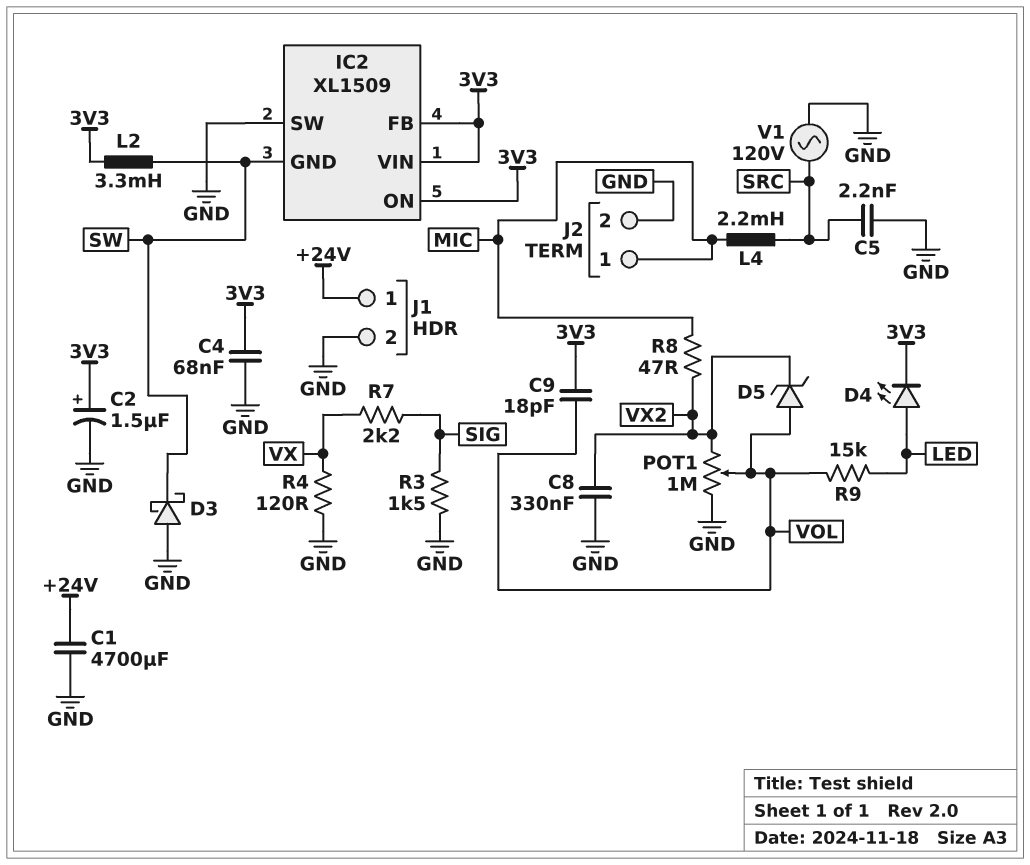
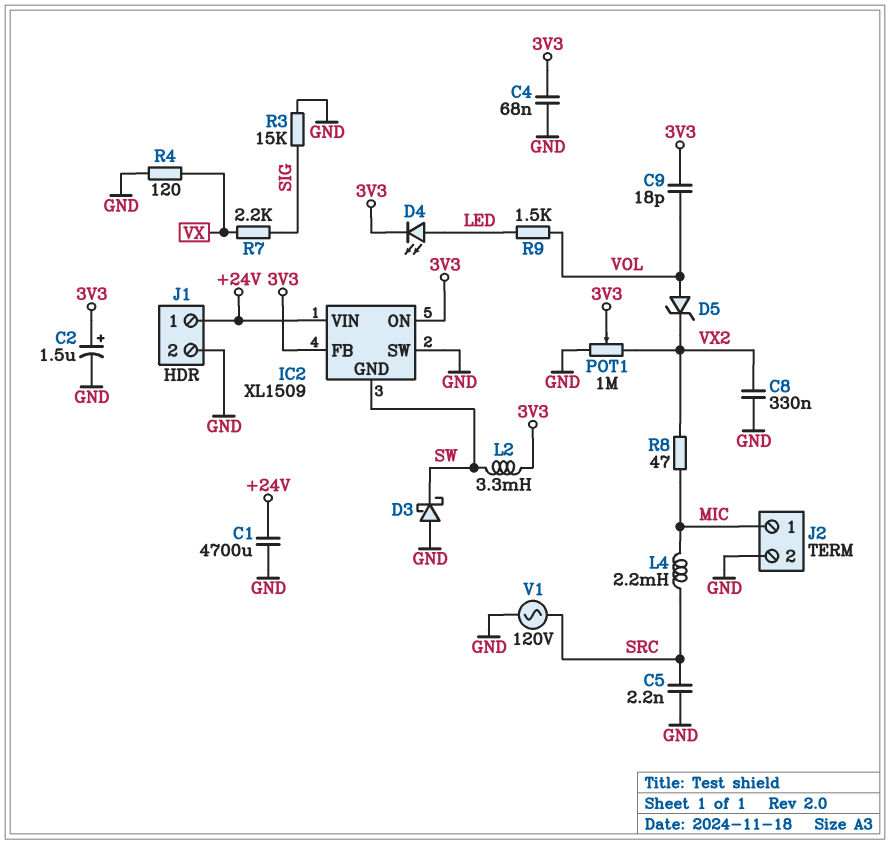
IC2 pin VIN: 3V3 -> +24V
POT1: 1M (GND, VX2, wiper VOL) -> 1M (GND, VX2, wiper 3V3)
R3: 1.5k (GND, SIG) -> 15k (GND, SIG)
R9: 15k (LED, VOL) -> 1.5k (LED, VOL)

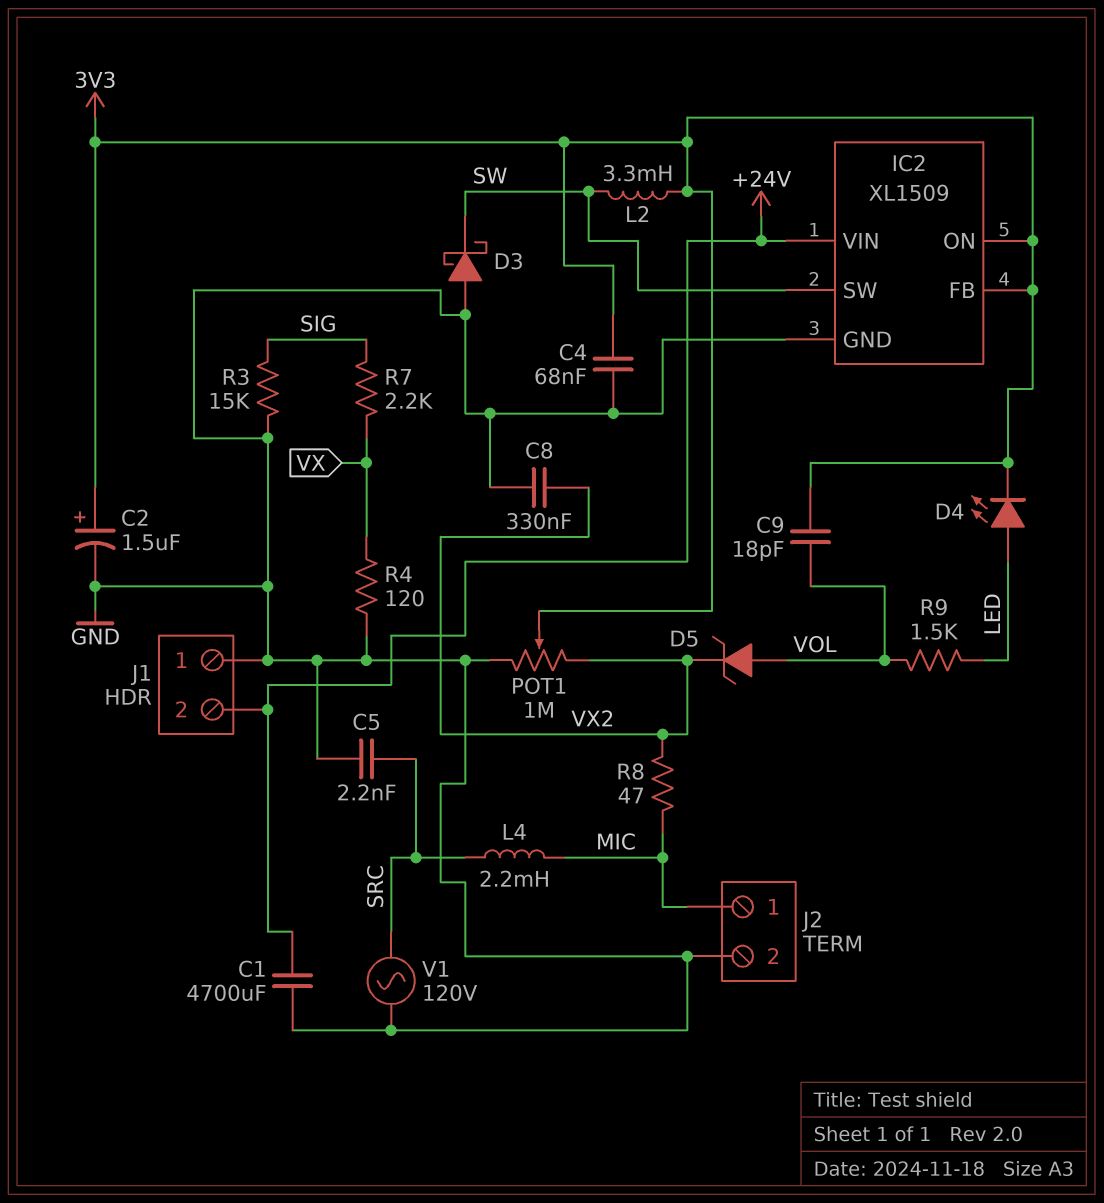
IC2 pin GND: SW -> GND
IC2 pin SW: GND -> SW
J1 pin 1: +24V -> GND
J1 pin 2: GND -> +24V

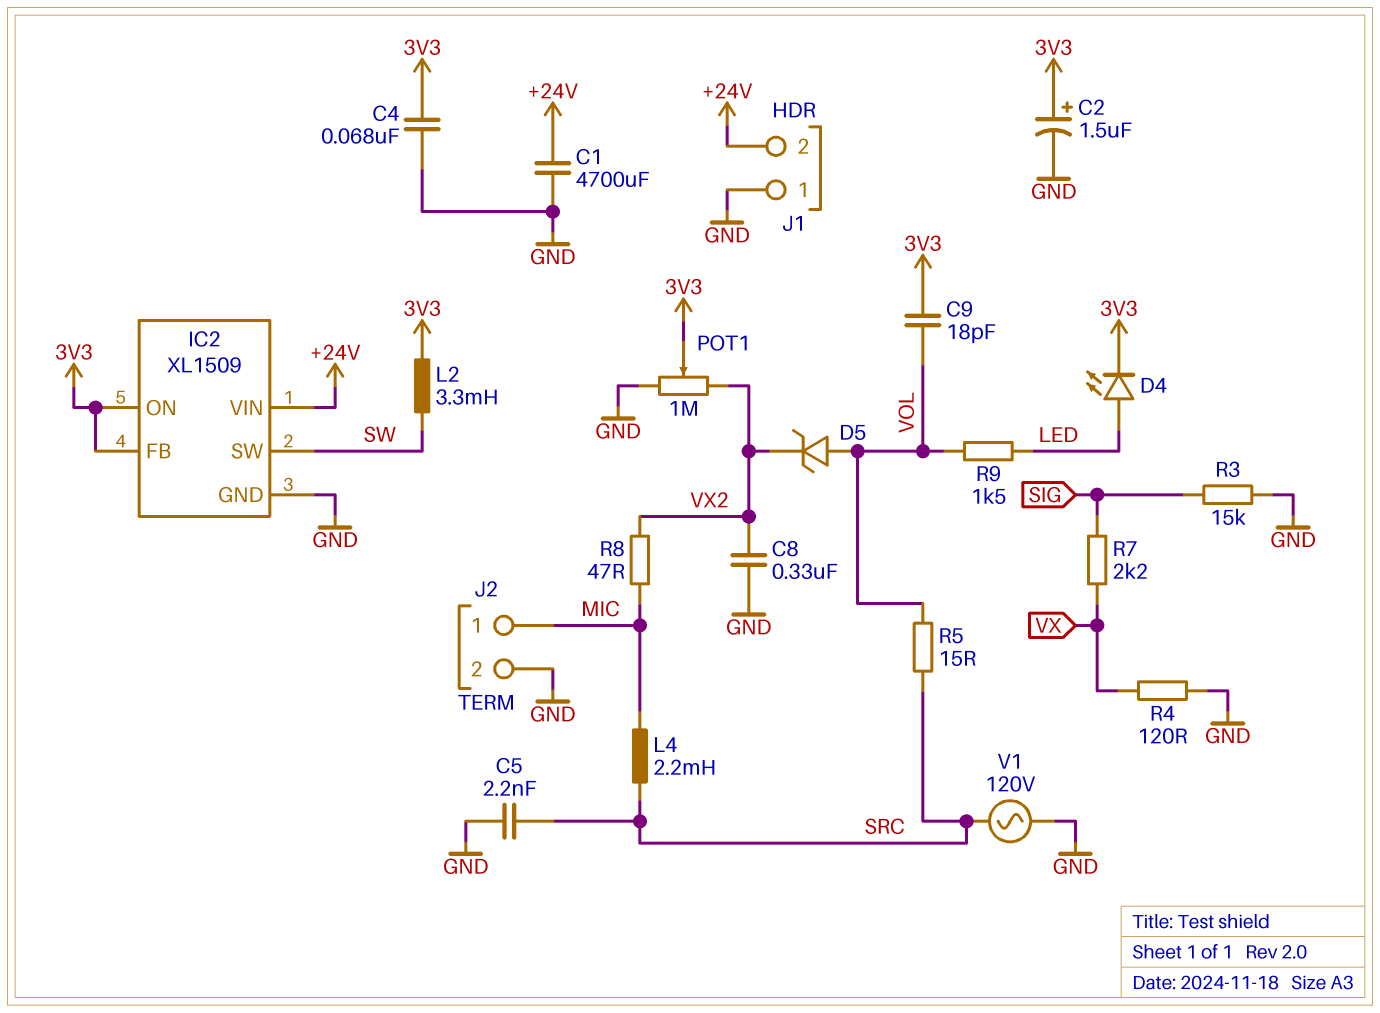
D3: schottky (A GND, K SW) -> none
R5: none -> 15 (SRC, VOL)

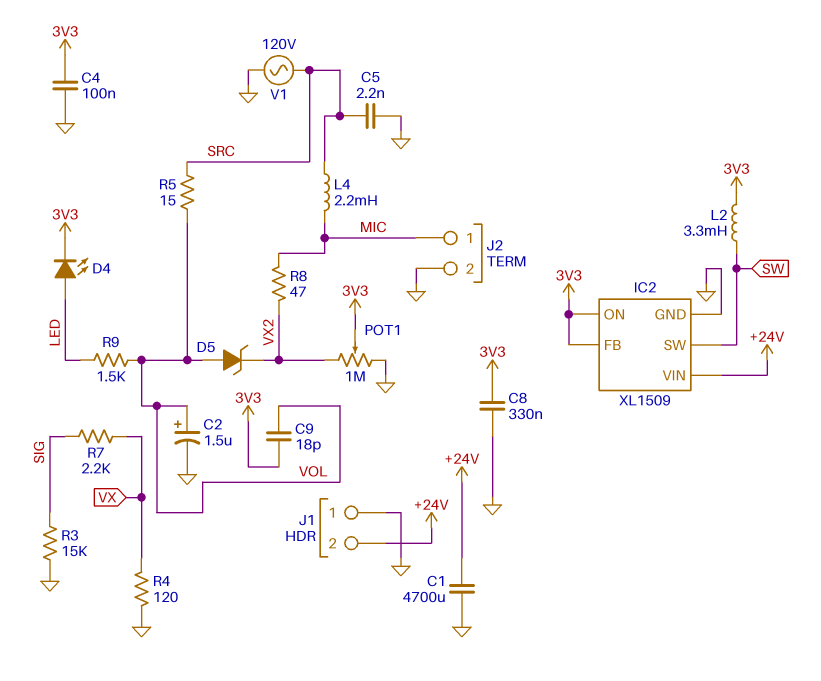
C2: 1.5uF (plus 3V3, minus GND) -> 1.5uF (plus VOL, minus GND)
C4: 68nF (3V3, GND) -> 100nF (3V3, GND)
C8: 330nF (GND, VX2) -> 330nF (3V3, GND)

